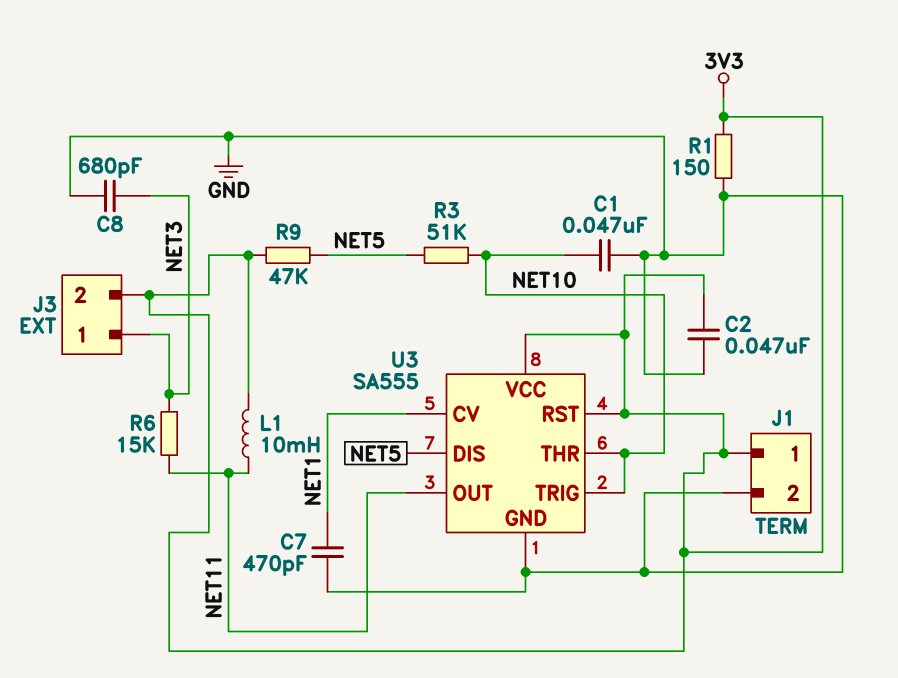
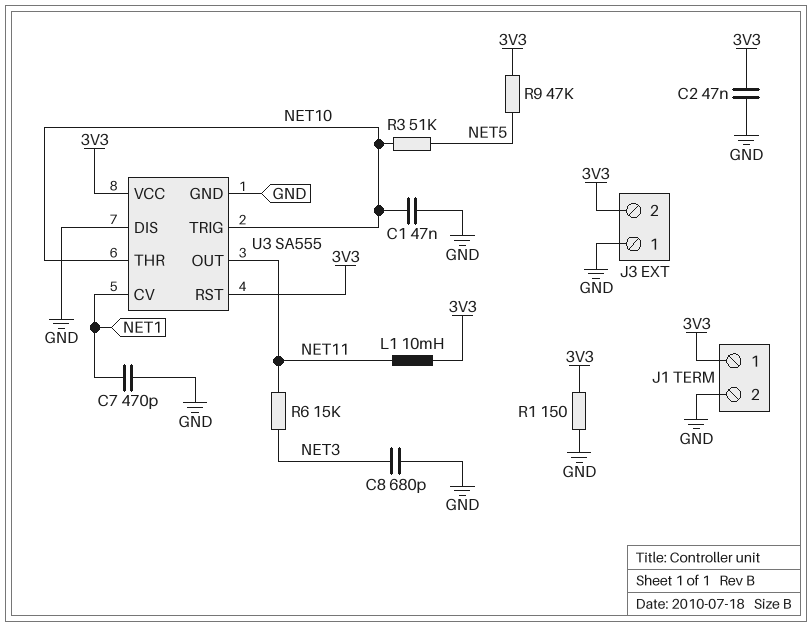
J3 pin 1: NET3 -> GND
U3 pin DIS: NET5 -> GND

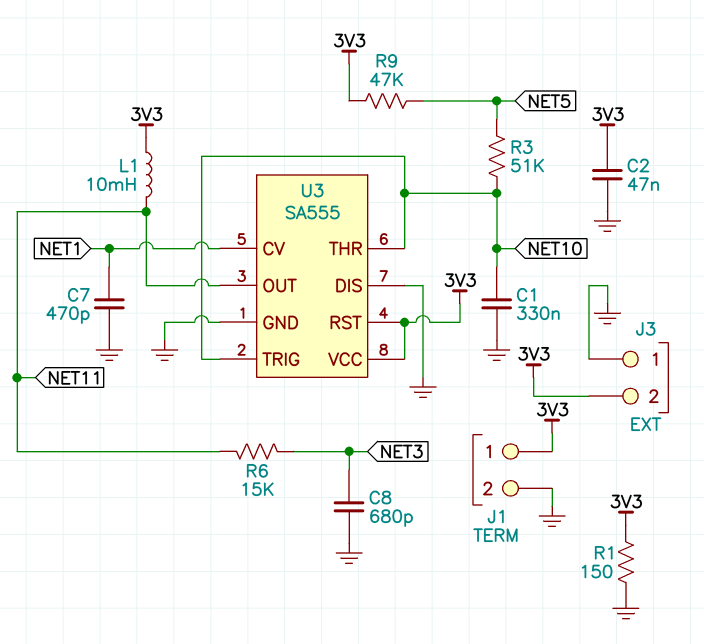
C1: 47nF (GND, NET10) -> 330nF (GND, NET10)

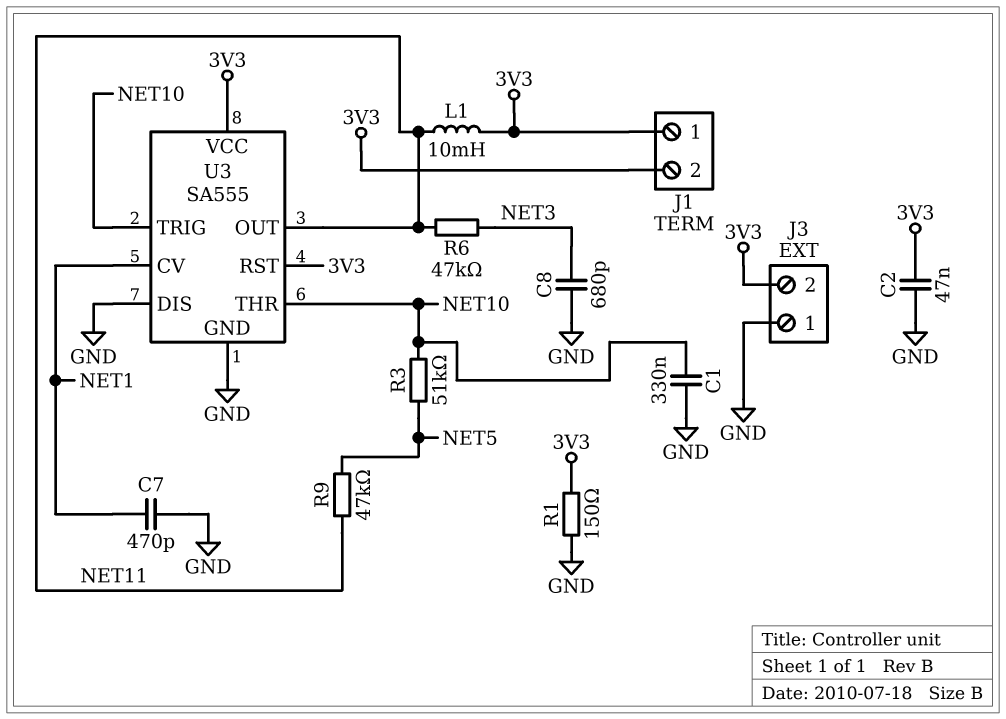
J1 pin 2: GND -> 3V3
R6: 15k (NET3, NET11) -> 47k (NET3, NET11)
R9: 47k (3V3, NET5) -> 47k (NET5, NET11)

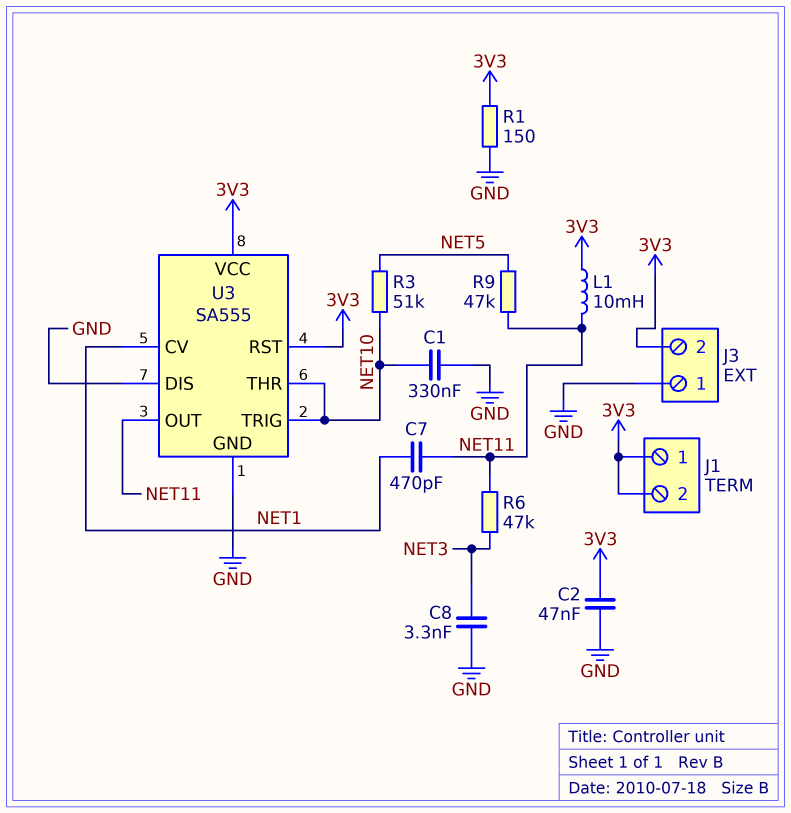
C7: 470pF (GND, NET1) -> 470pF (NET1, NET11)
C8: 680pF (GND, NET3) -> 3.3nF (GND, NET3)

